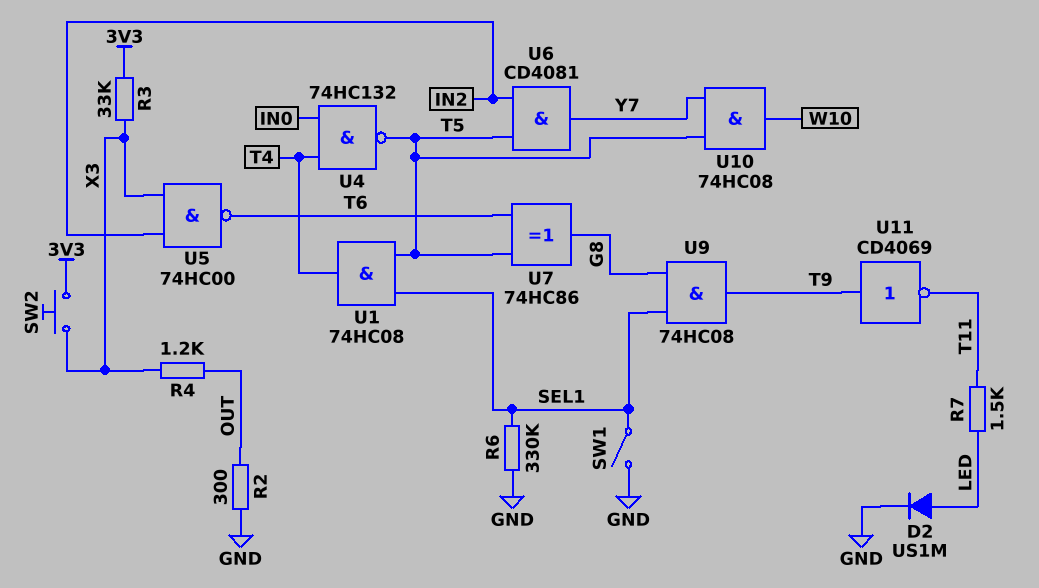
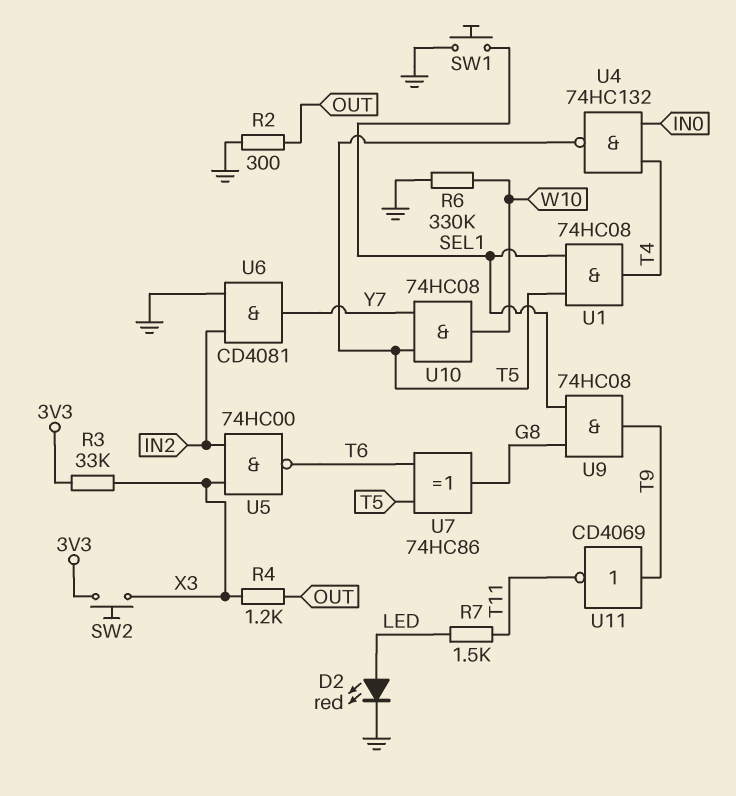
D2: diode US1M (A LED, K GND) -> LED red (A LED, K GND)
R6: 330k (GND, SEL1) -> 330k (GND, W10)
SW1: switch (GND, SEL1) -> button (GND, SEL1)
U6: AND CD4081 (in IN2, in T5, out Y7) -> AND CD4081 (in GND, in IN2, out Y7)

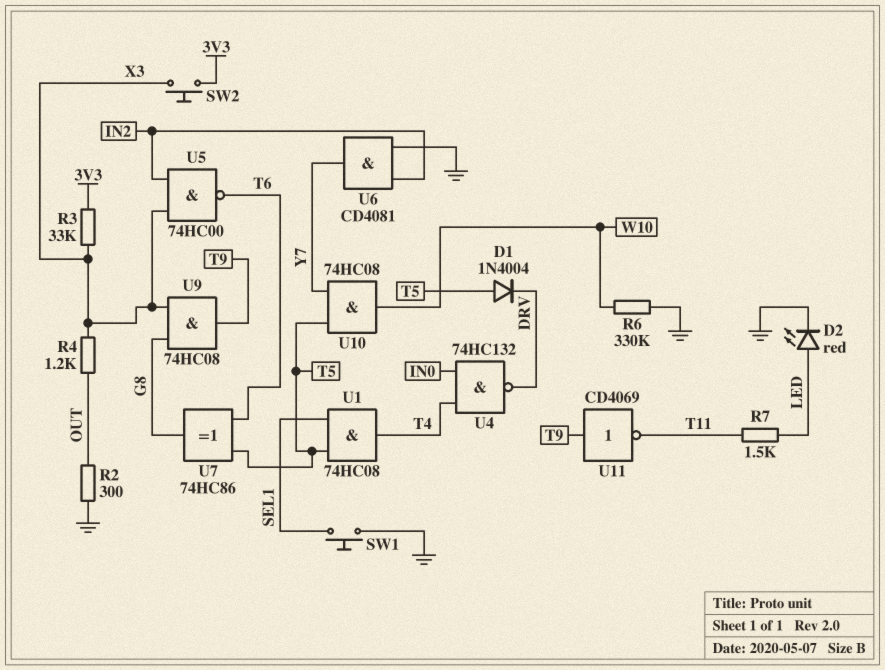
D1: none -> diode 1N4004 (A T5, K DRV)
U4: NAND 74HC132 (in IN0, in T4, out T5) -> NAND 74HC132 (in IN0, in T4, out DRV)
U9: AND 74HC08 (in G8, in SEL1, out T9) -> AND 74HC08 (in G8, in X3, out T9)

